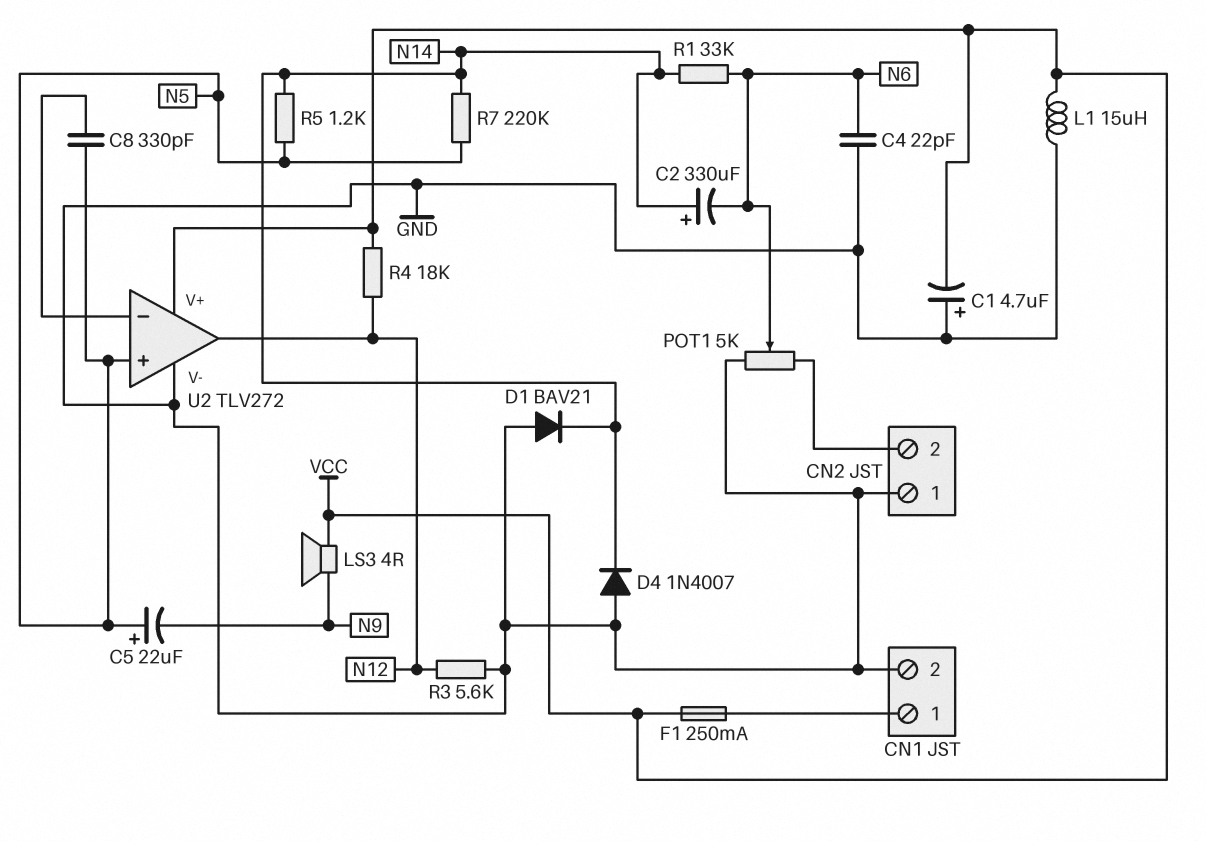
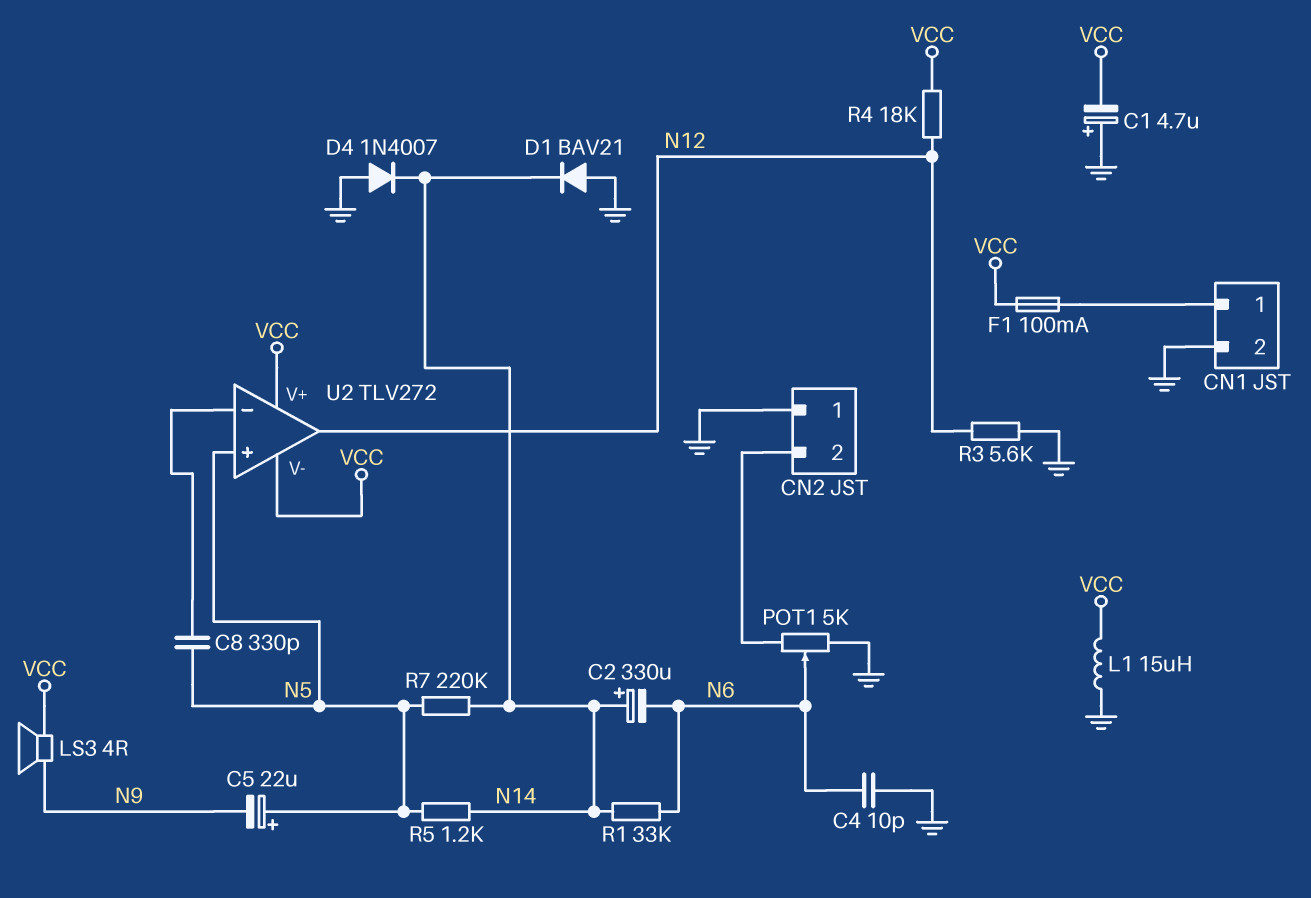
C4: 22pF (GND, N6) -> 10pF (GND, N6)
F1: 250mA (CN1/1, VCC) -> 100mA (CN1/1, VCC)
U2 pin V-: GND -> VCC

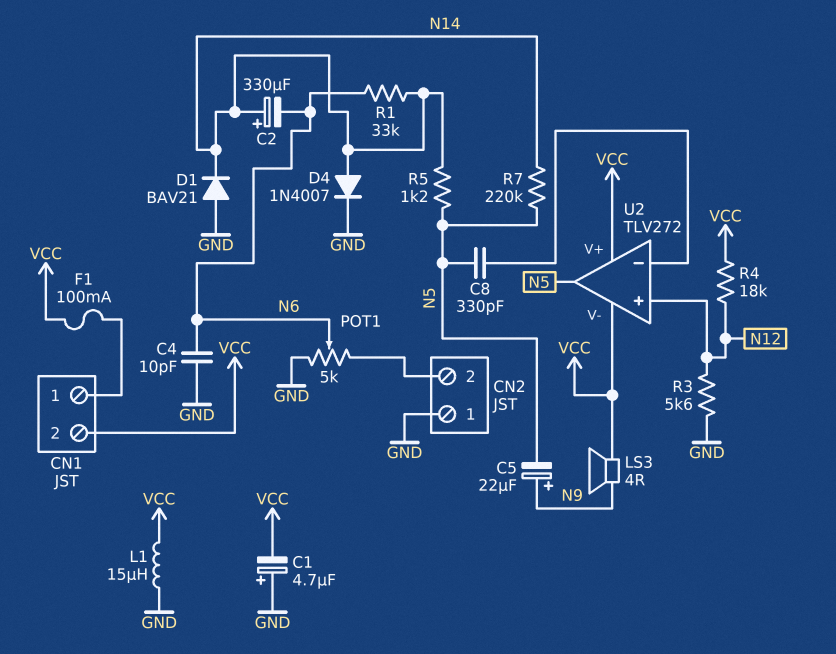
C5: 22uF (plus N5, minus N9) -> 22uF (plus N9, minus N5)
CN1 pin 2: GND -> VCC
D4: diode 1N4007 (A GND, K N14) -> diode 1N4007 (A N14, K GND)
U2 pin in+: N5 -> N12
U2 pin out: N12 -> N5

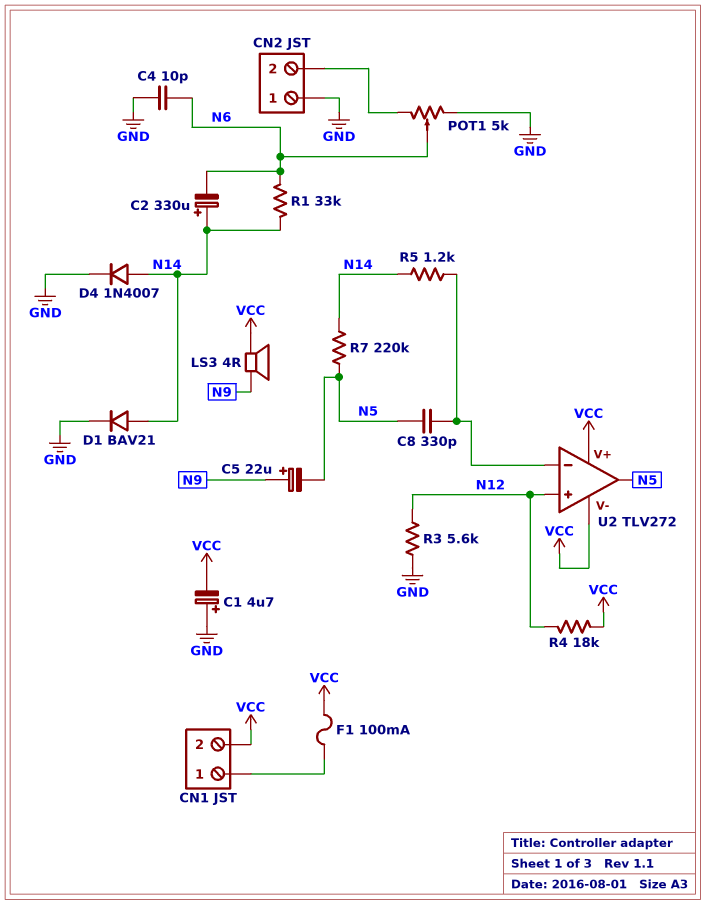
D1: diode BAV21 (A GND, K N14) -> diode BAV21 (A N14, K GND)
L1: 15uH (GND, VCC) -> none
R5: 1.2k (N5, N14) -> 1.2k (N14, U2/in-)

